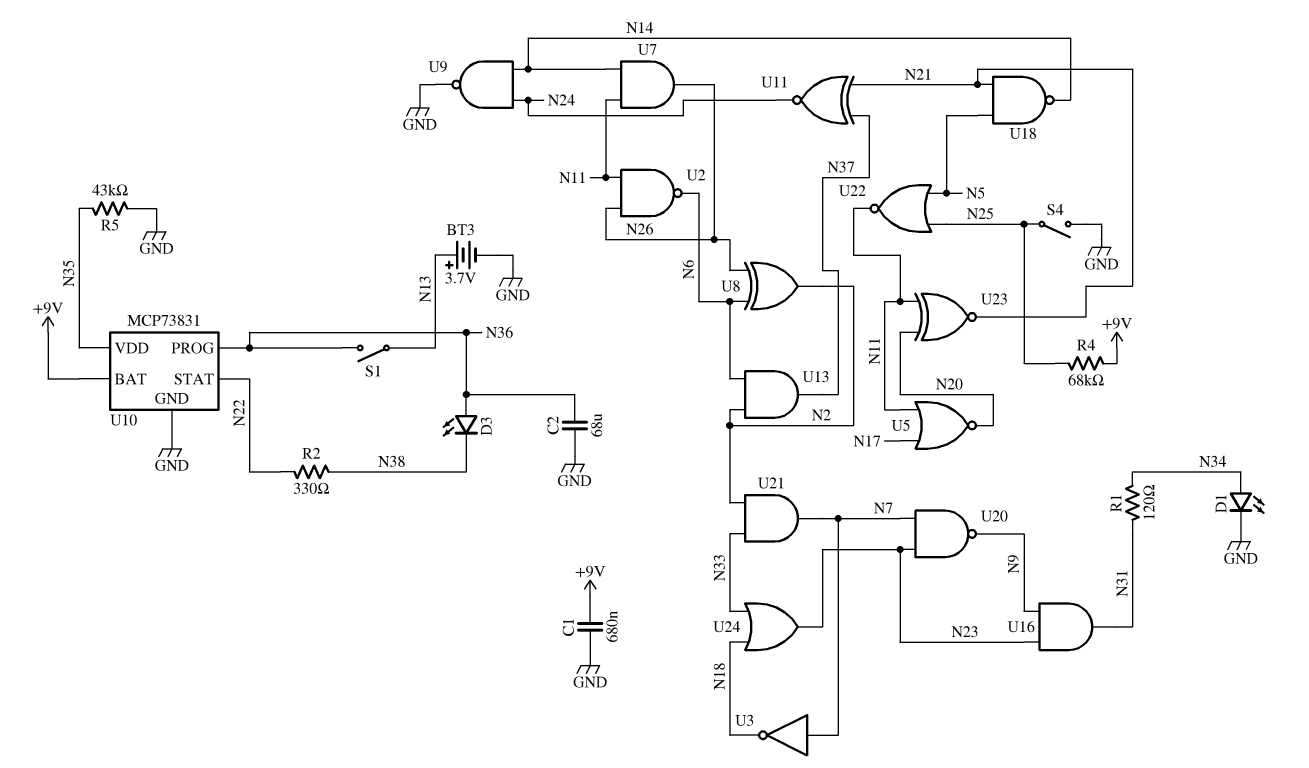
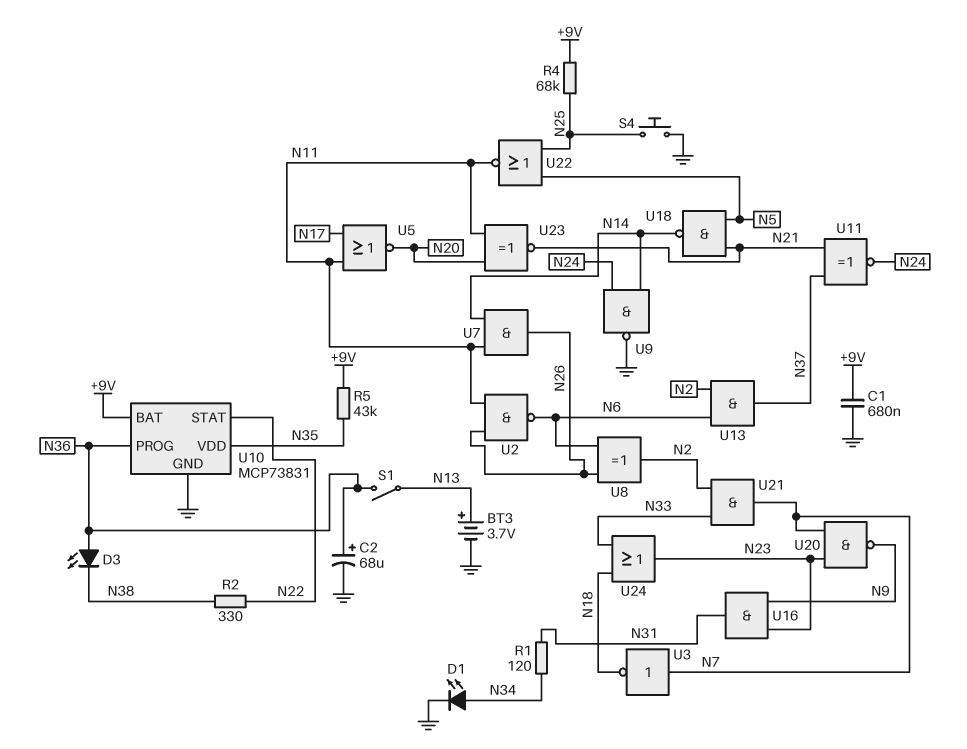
C2: 68uF (GND, N36) -> 68uF (plus N36, minus GND)
R5: 43k (GND, N35) -> 43k (+9V, N35)
S4: switch (GND, N25) -> button (GND, N25)

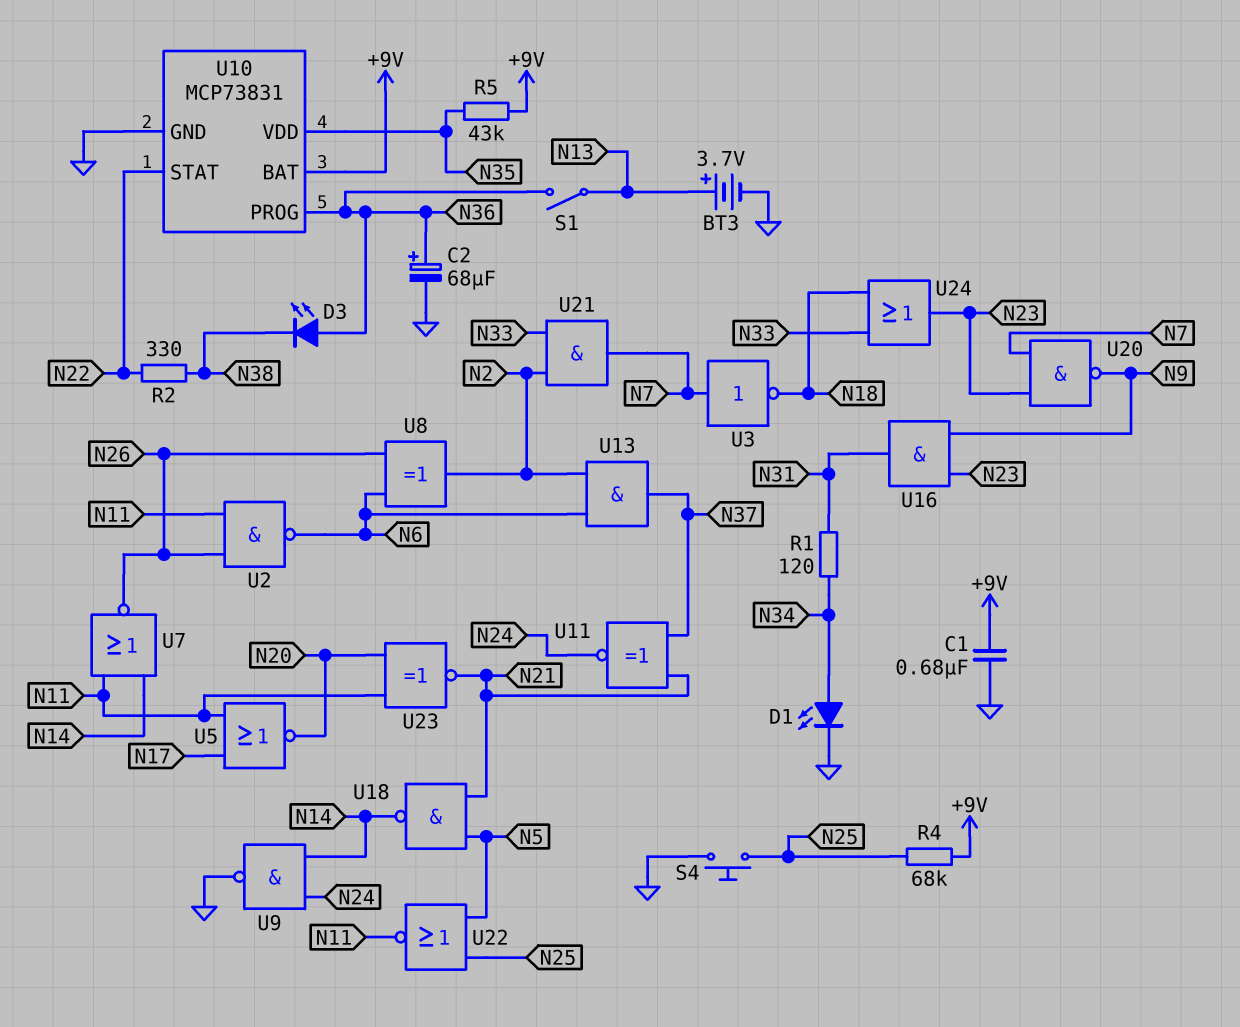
U7: AND (in N11, in N14, out N26) -> NOR (in N11, in N14, out N26)

